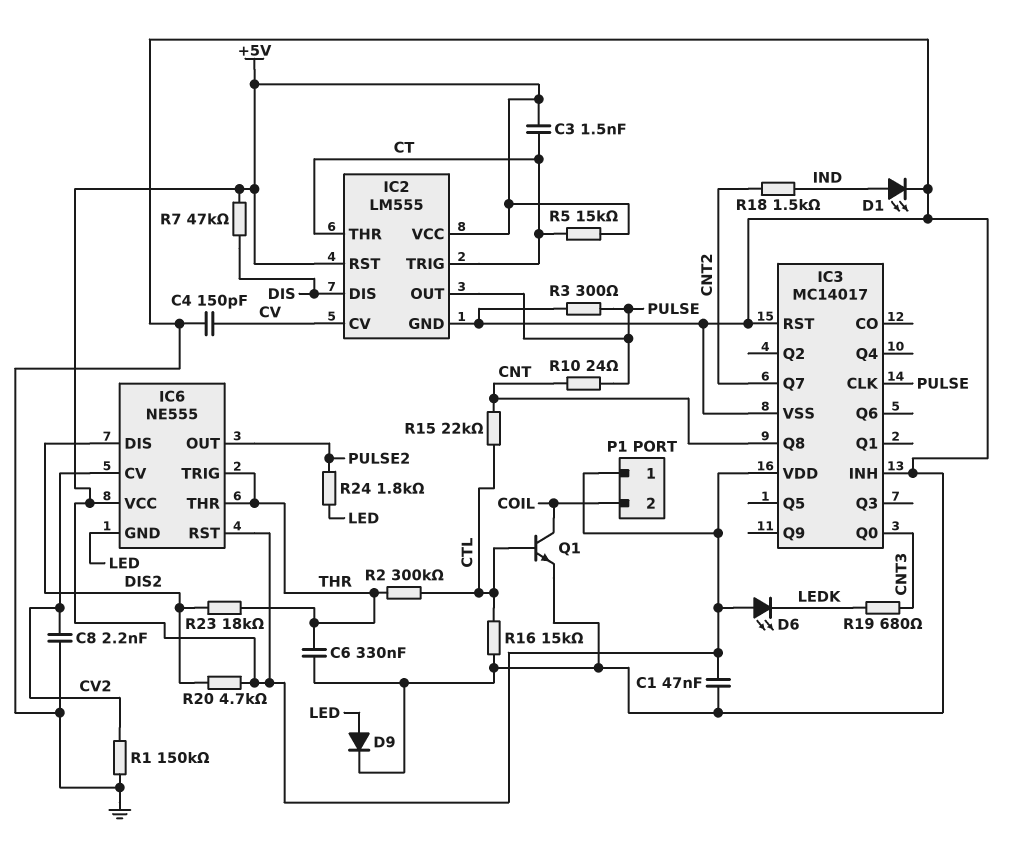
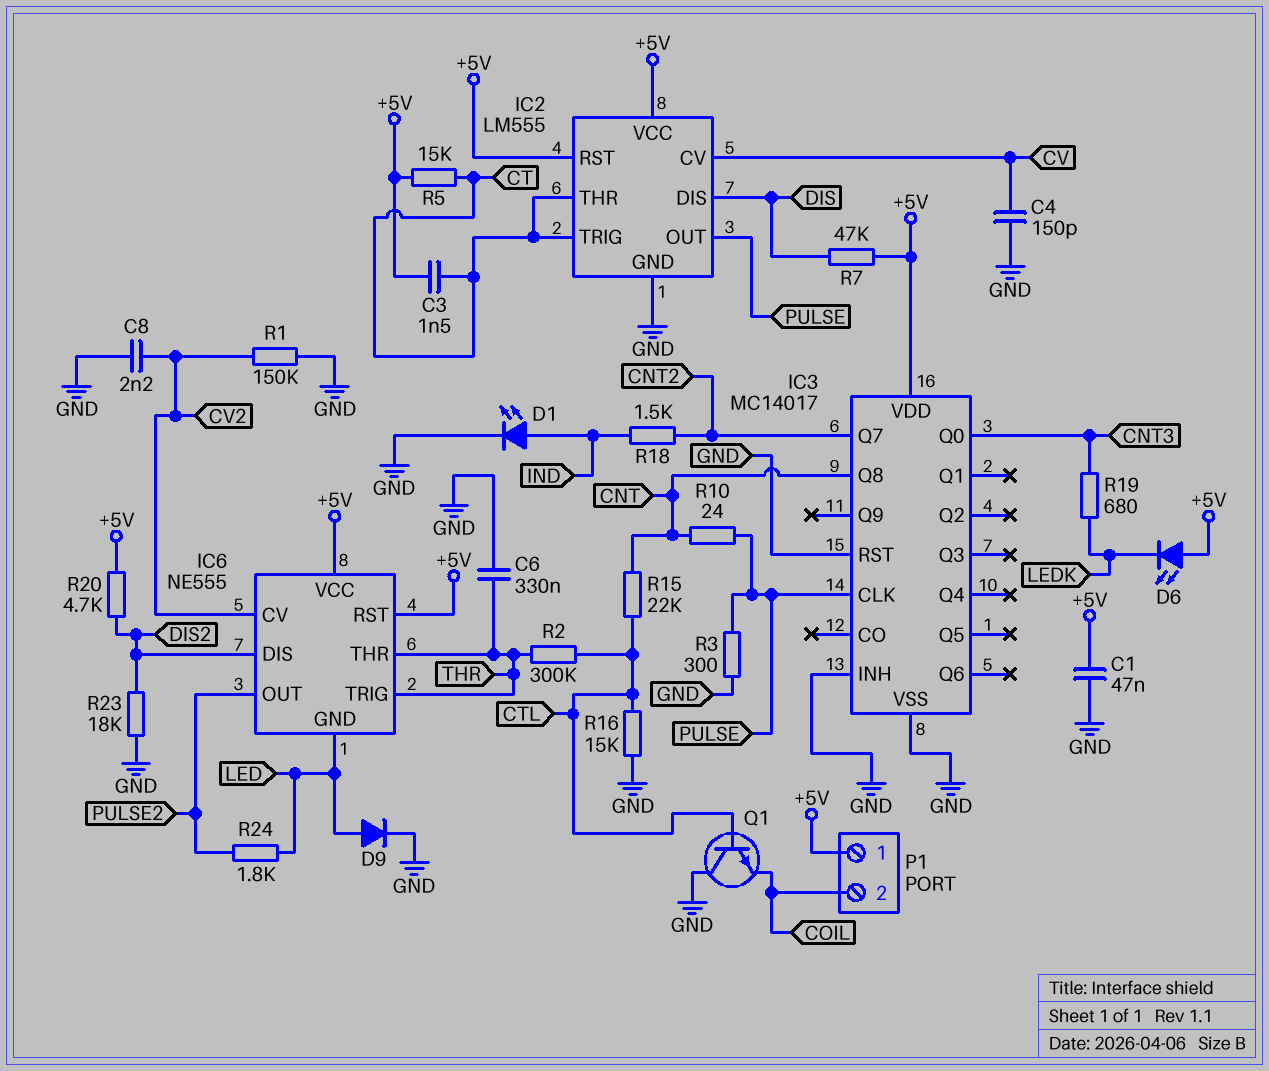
Q1: NPN (B CTL, C COIL, E GND) -> NPN (B CTL, C GND, E COIL)
R23: 18k (DIS2, THR) -> 18k (DIS2, GND)

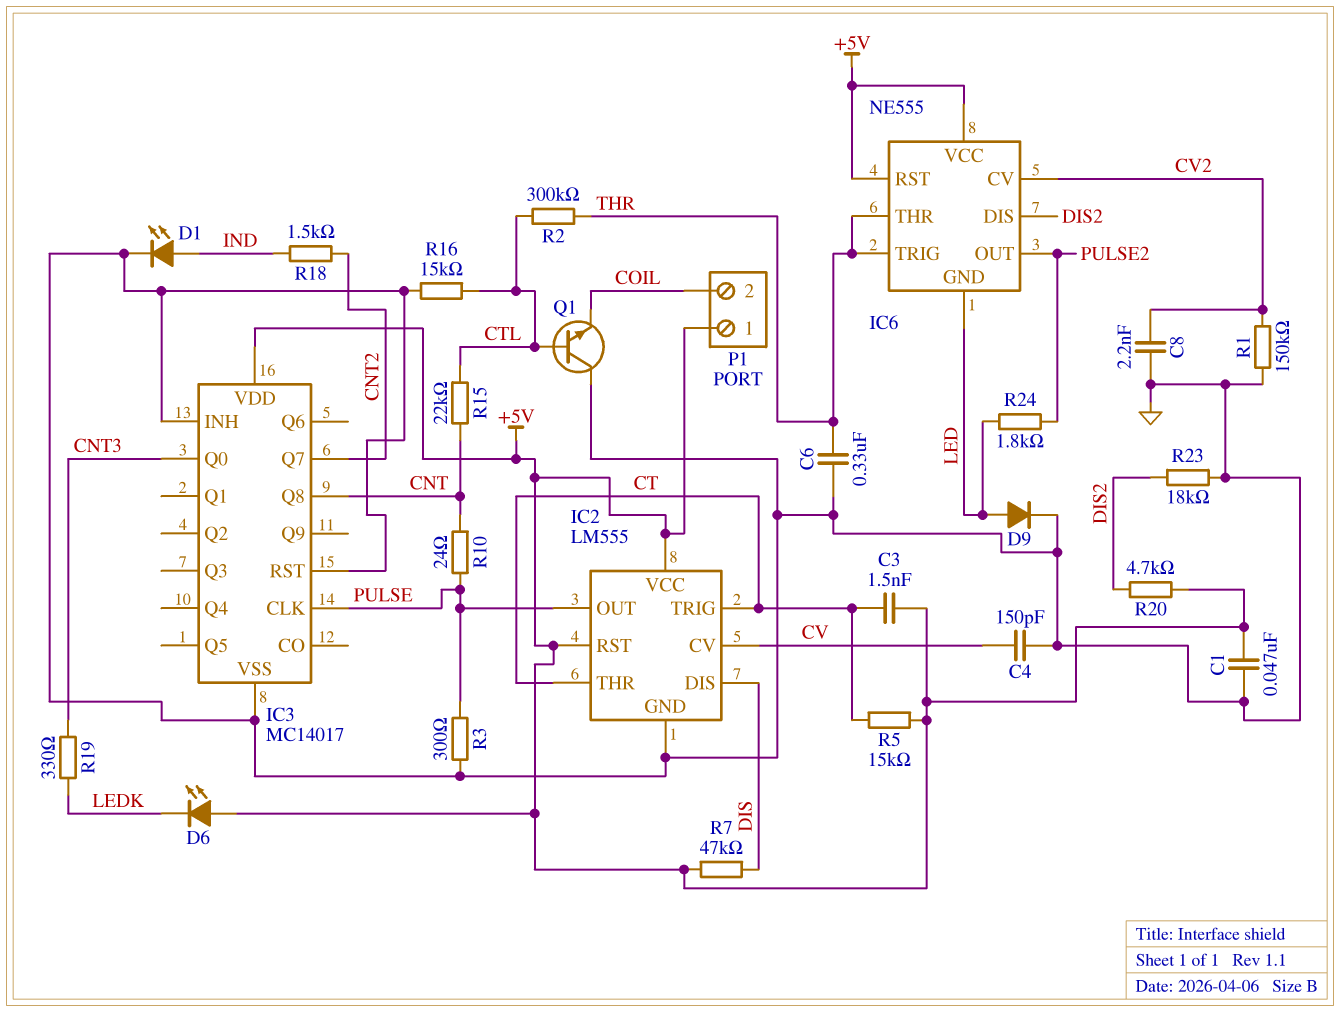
R19: 680 (CNT3, LEDK) -> 330 (CNT3, LEDK)

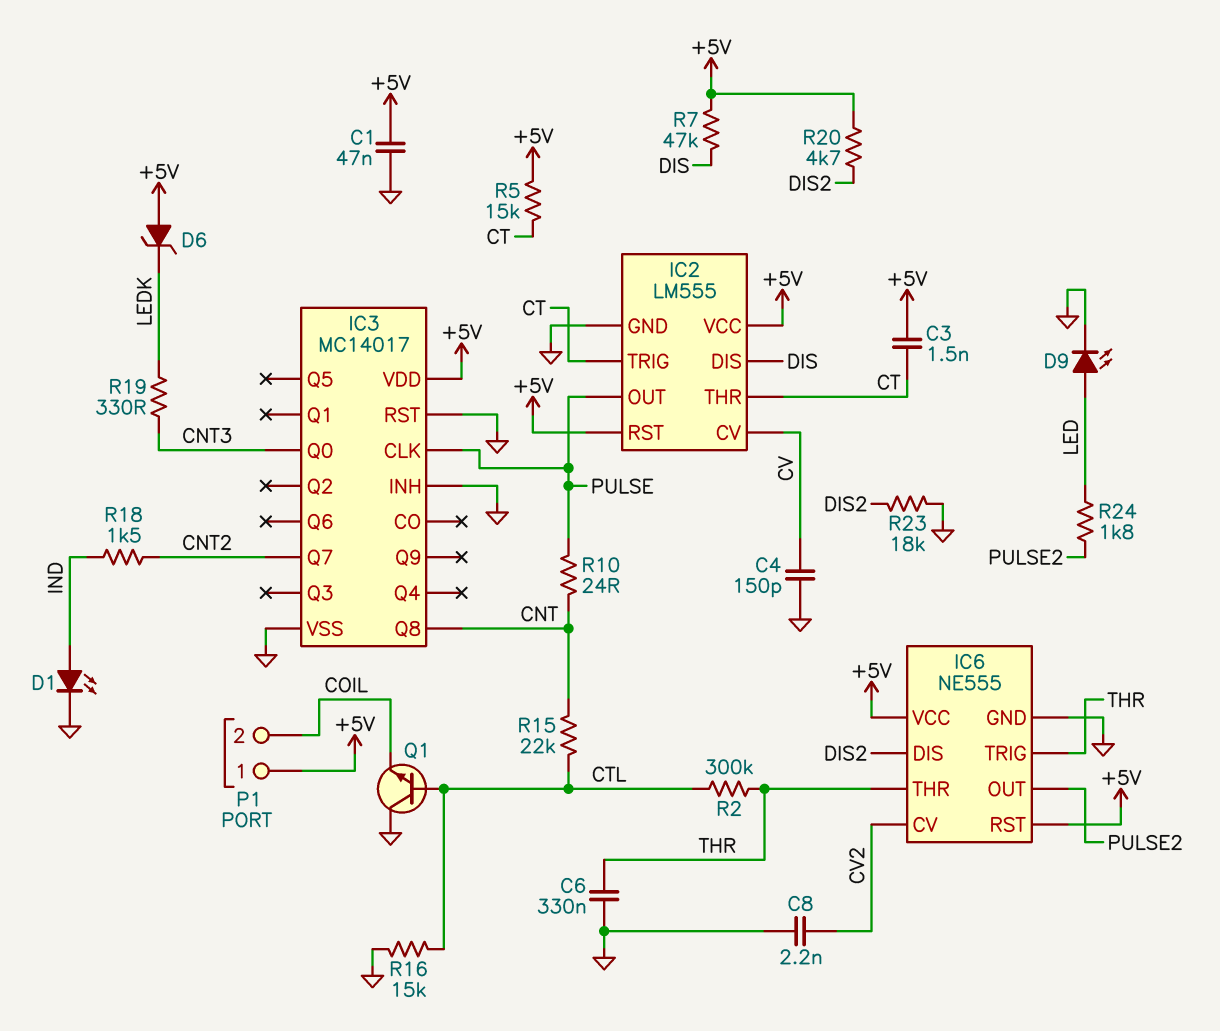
D6: LED (A +5V, K LEDK) -> zener (A +5V, K LEDK)
D9: diode (A LED, K GND) -> LED (A LED, K GND)
IC6 pin GND: LED -> GND
R1: 150k (CV2, GND) -> none
R3: 300 (GND, PULSE) -> none

